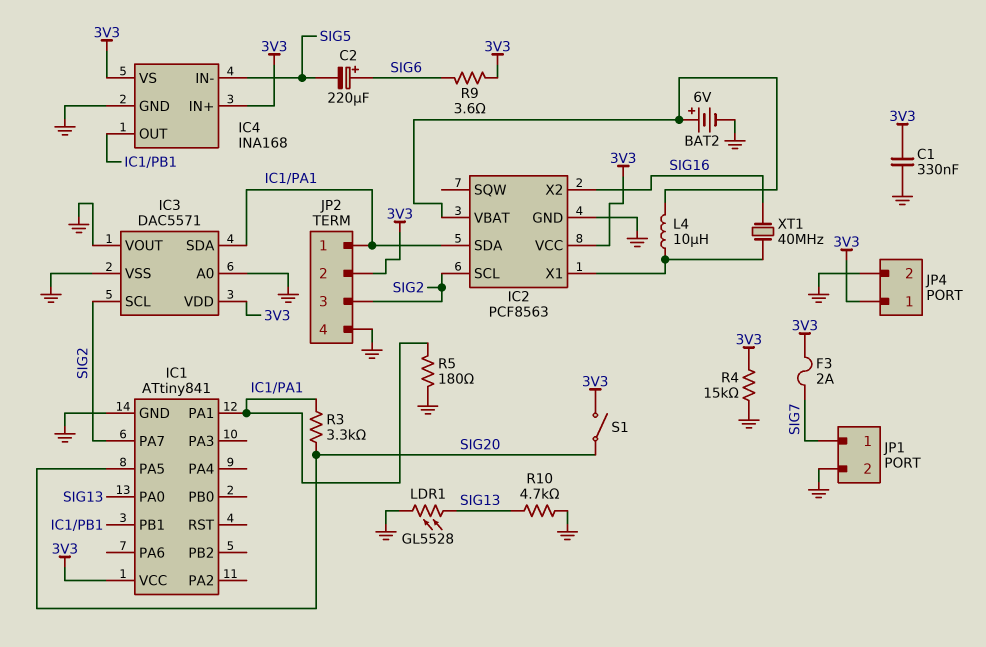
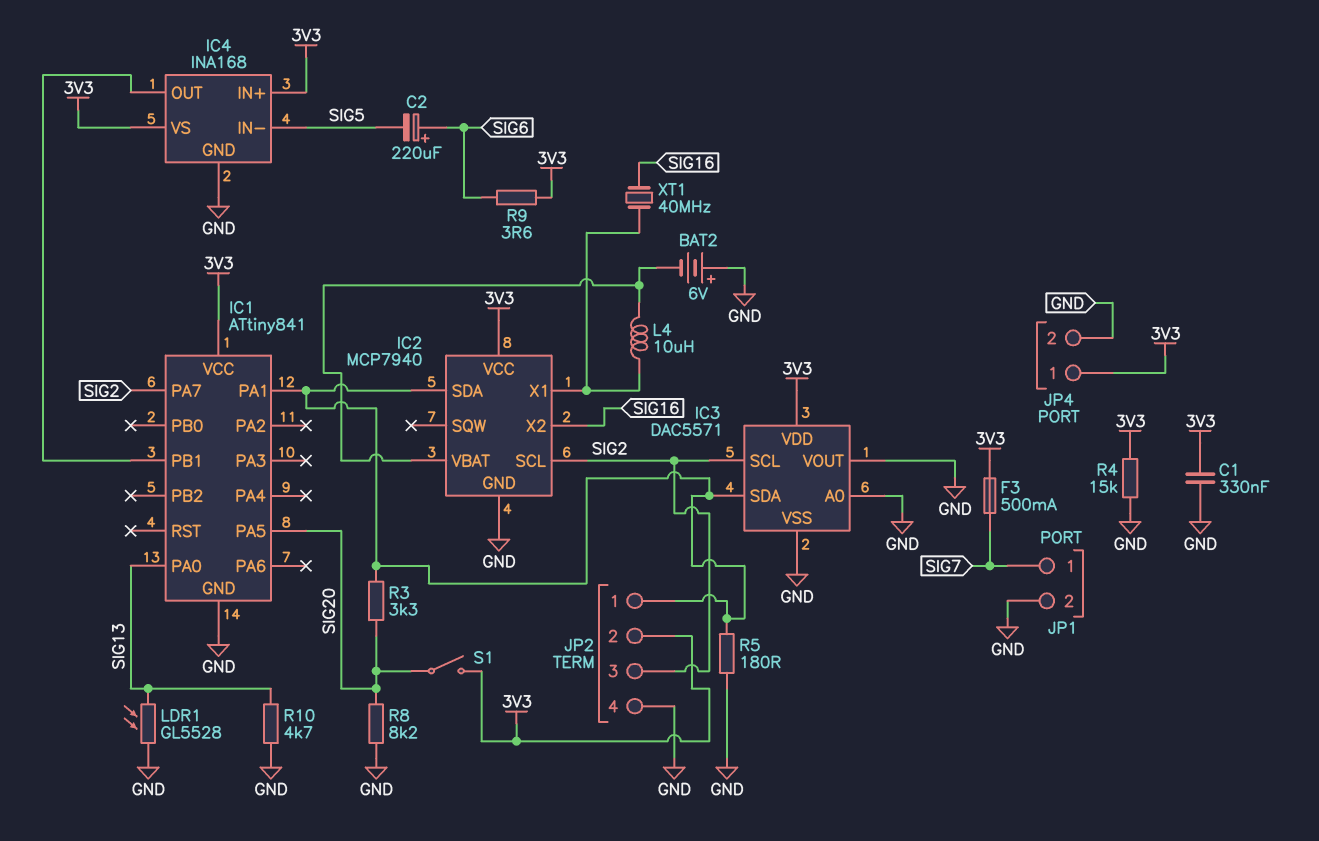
BAT2: 6V (plus IC2/VBAT, minus GND) -> 6V (plus GND, minus IC2/VBAT)
F3: 2A (3V3, SIG7) -> 500mA (3V3, SIG7)
IC2: PCF8563 -> MCP7940
R8: none -> 8.2k (GND, SIG20)

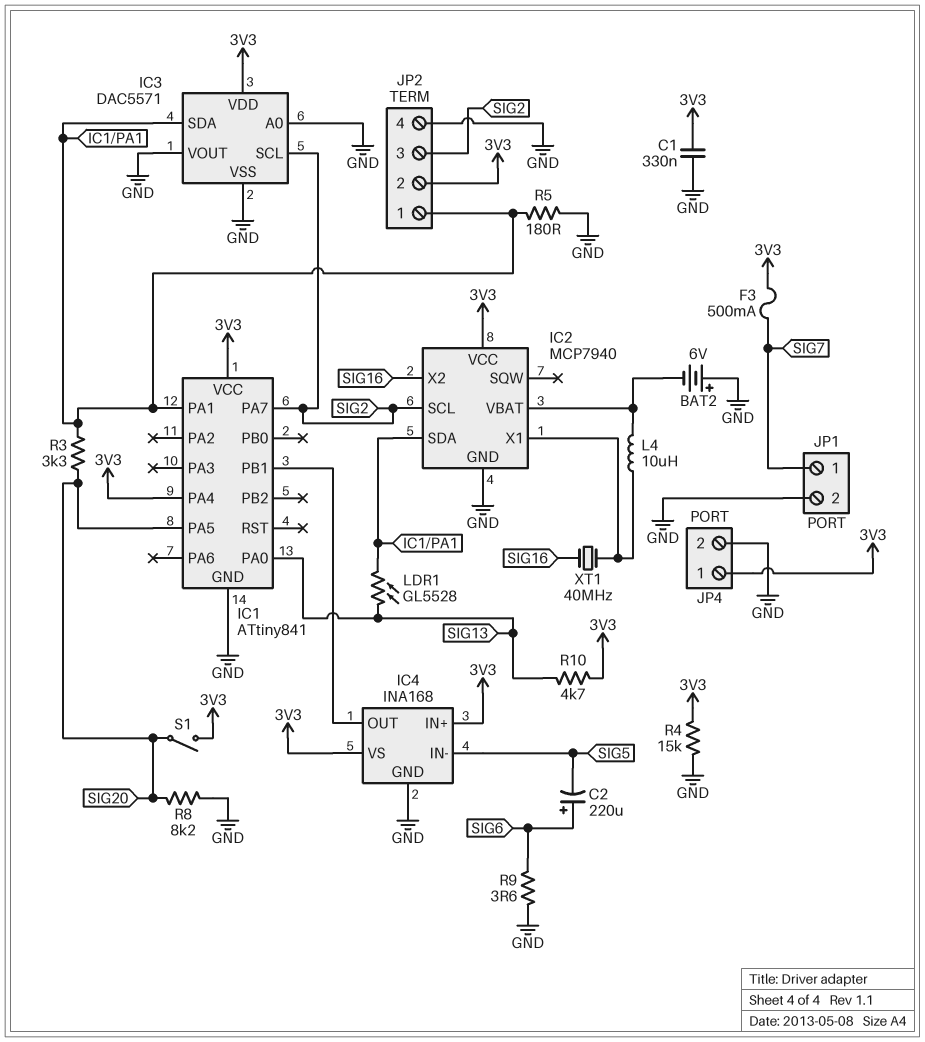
IC1 pin PA4: none -> 3V3
LDR1: GL5528 (GND, SIG13) -> GL5528 (IC1/PA1, SIG13)
R9: 3.6 (3V3, SIG6) -> 3.6 (GND, SIG6)
R10: 4.7k (GND, SIG13) -> 4.7k (3V3, SIG13)

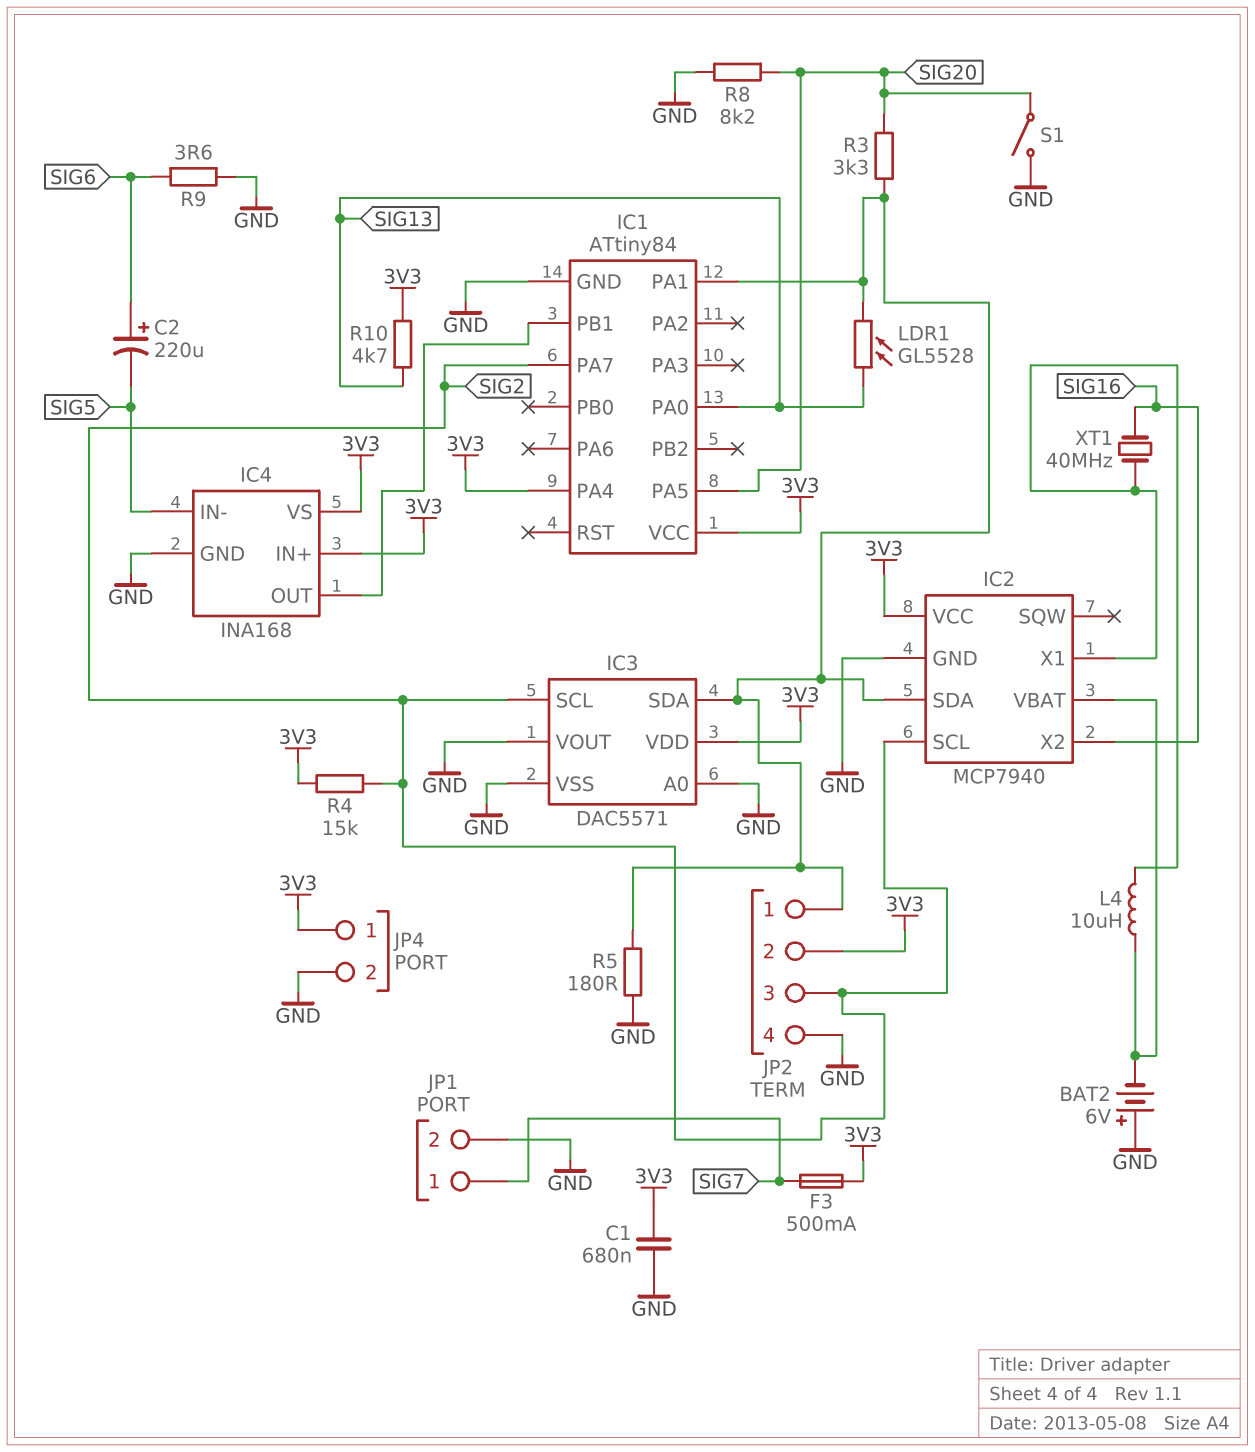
C1: 330nF (3V3, GND) -> 680nF (3V3, GND)
IC1: ATtiny841 -> ATtiny84
R4: 15k (3V3, GND) -> 15k (3V3, SIG2)
S1: switch (3V3, SIG20) -> switch (GND, SIG20)

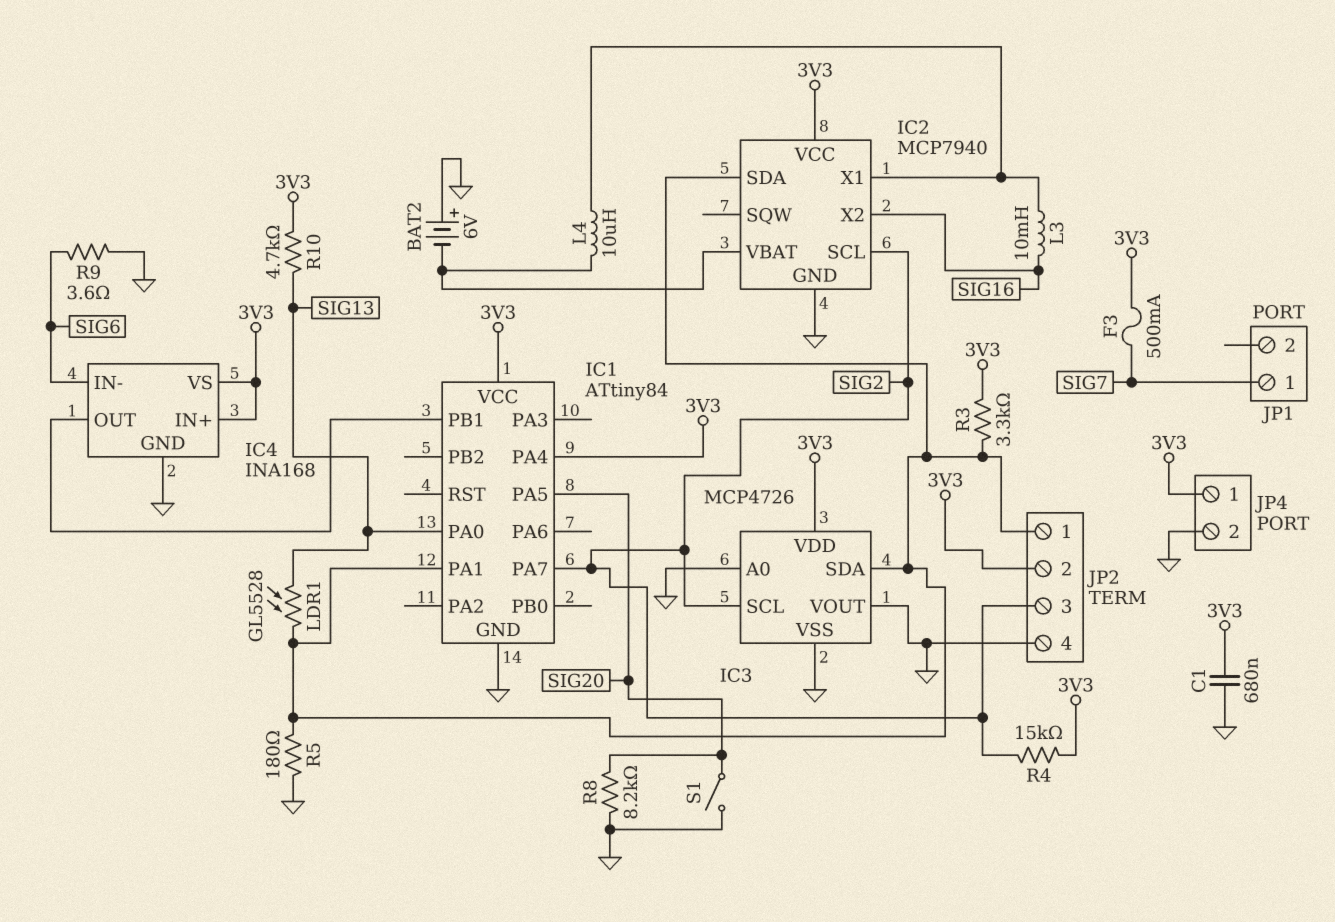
C2: 220uF (plus SIG6, minus SIG5) -> none
IC3: DAC5571 -> MCP4726
IC4 pin IN-: SIG5 -> SIG6
JP1 pin 2: GND -> none
L3: none -> 10mH (IC2/X1, SIG16)
R3: 3.3k (IC1/PA1, SIG20) -> 3.3k (3V3, IC1/PA1)
XT1: 40MHz (IC2/X1, SIG16) -> none

